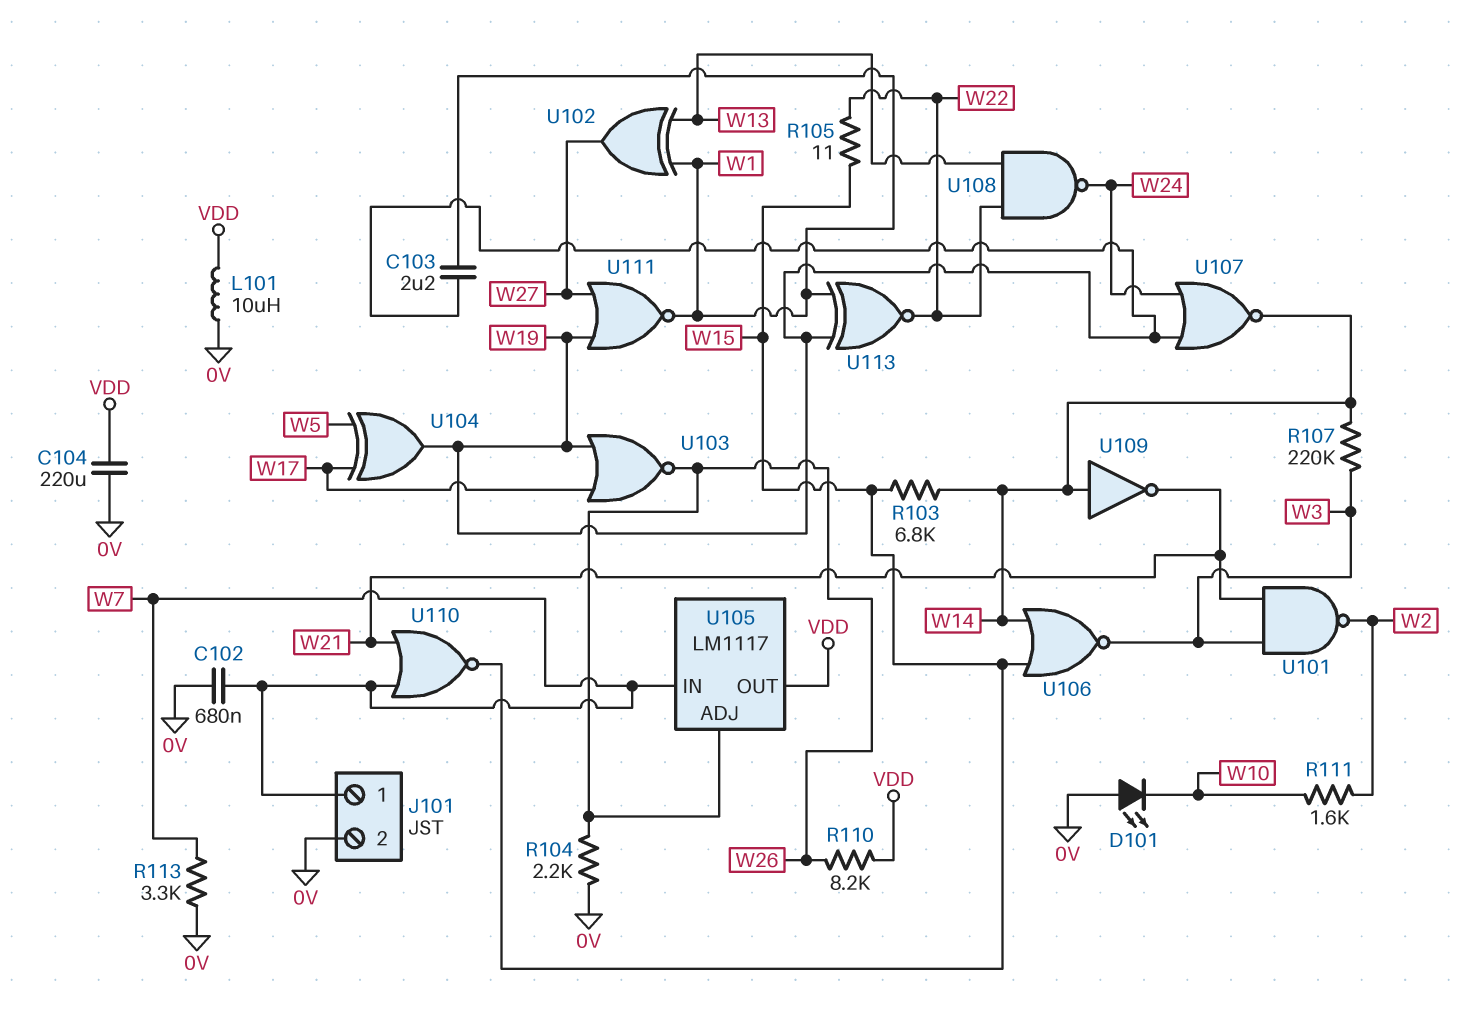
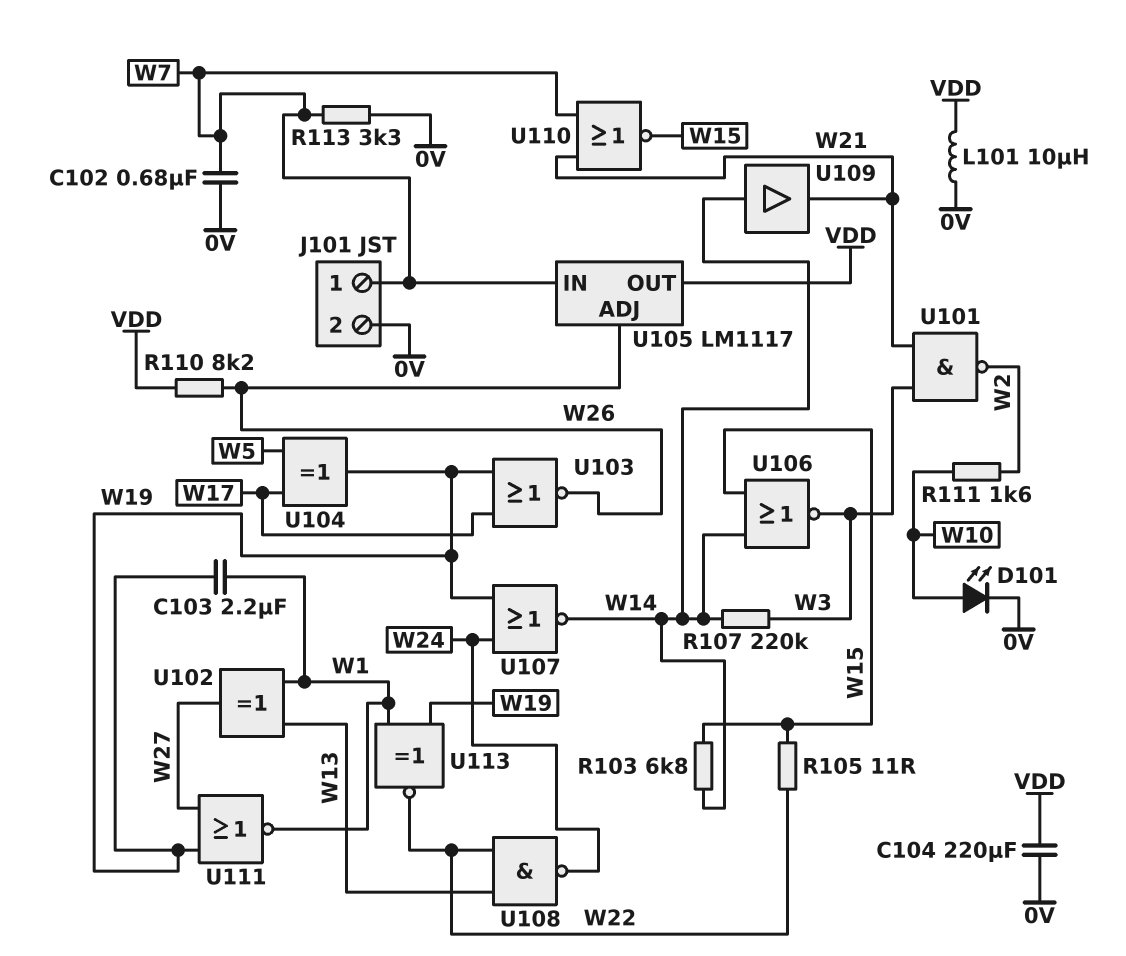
D101: LED (A 0V, K W10) -> LED (A W10, K 0V)
R104: 2.2k (0V, W26) -> none
U109: NOT (in W14, out W21) -> buffer (in W14, out W21)

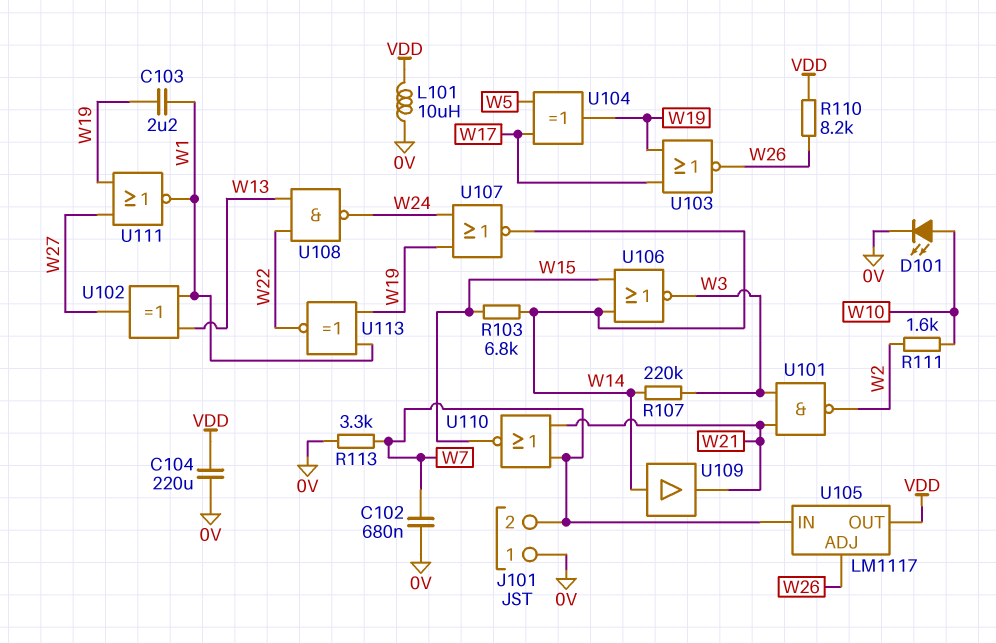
J101 pin 1: W7 -> 0V
J101 pin 2: 0V -> W7
R105: 11 (W15, W22) -> none

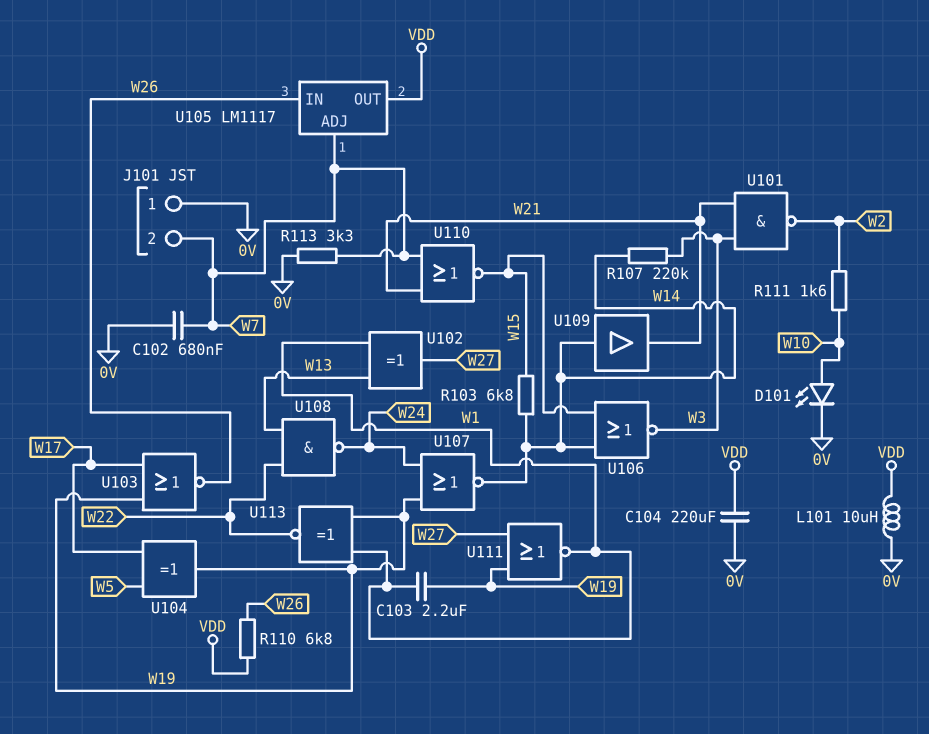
R110: 8.2k (VDD, W26) -> 6.8k (VDD, W26)
U105 pin ADJ: W26 -> W7
U105 pin IN: W7 -> W26

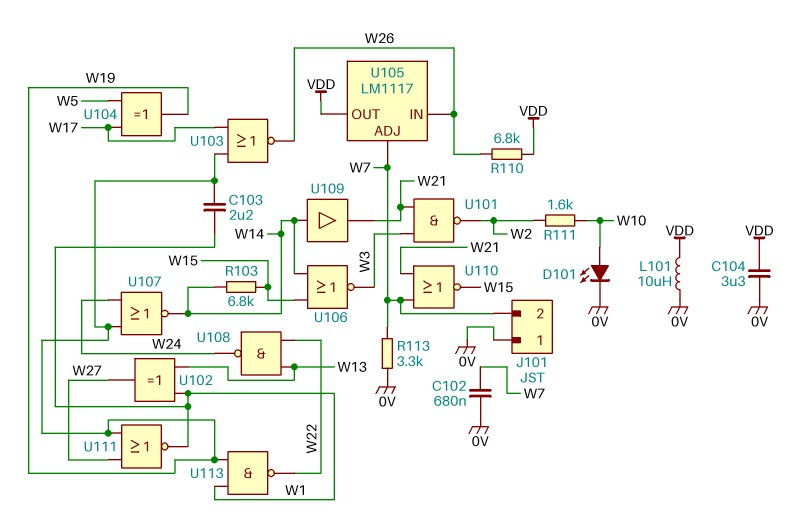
C104: 220uF (0V, VDD) -> 3.3uF (0V, VDD)
R107: 220k (W3, W14) -> none
U113: XNOR (in W1, in W19, out W22) -> NAND (in W1, in W19, out W22)

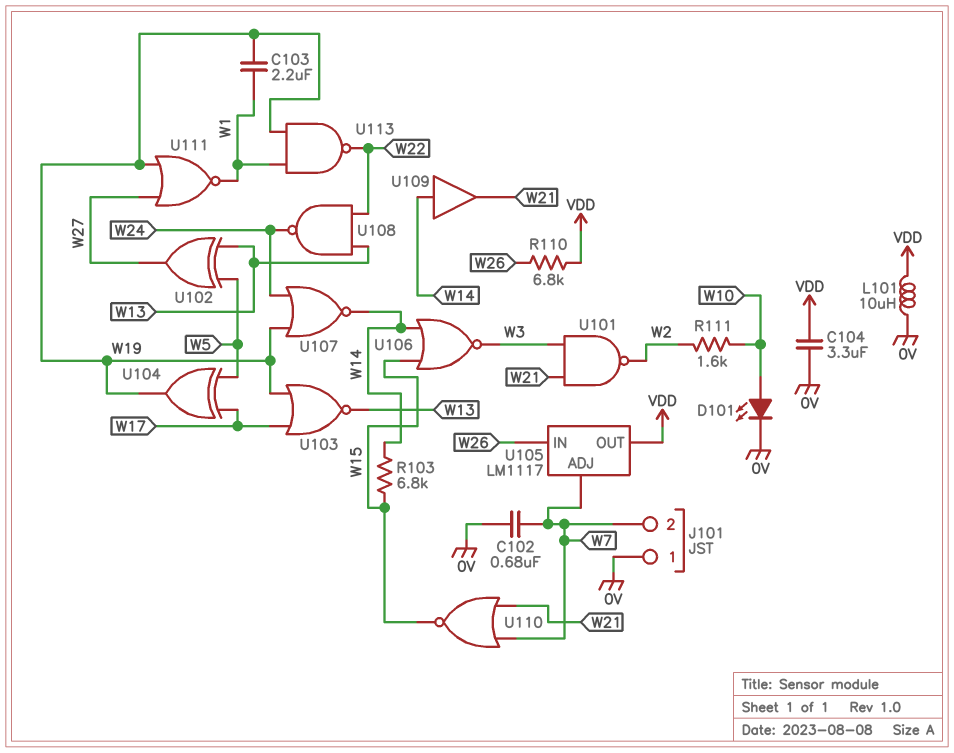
R113: 3.3k (0V, W7) -> none
U102: XOR (in W1, in W13, out W27) -> XOR (in W5, in W13, out W27)
U103: NOR (in W17, in W19, out W26) -> NOR (in W17, in W19, out W13)

